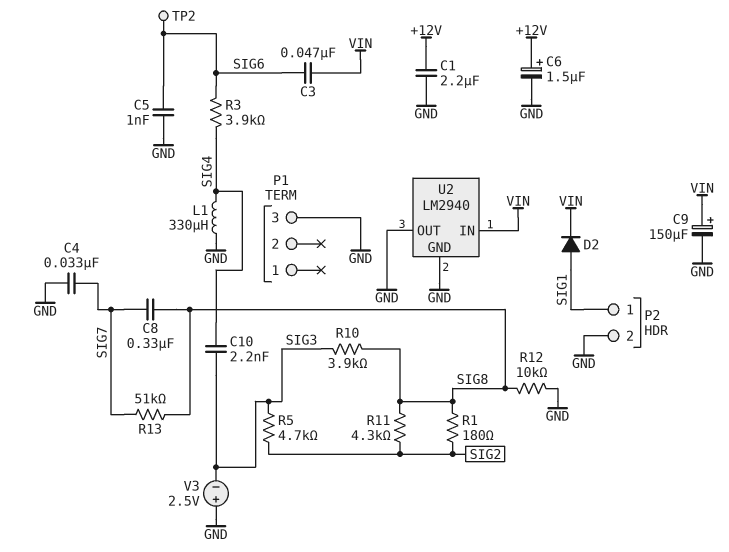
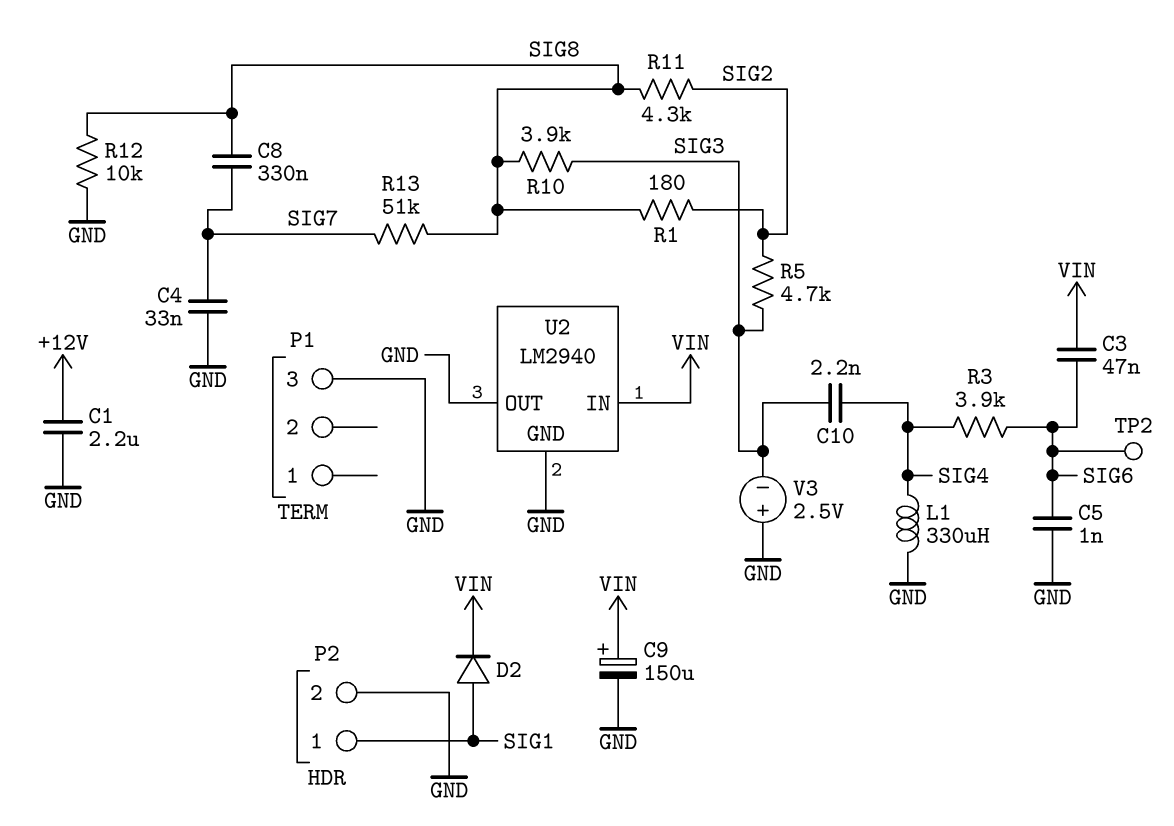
C6: 1.5uF (plus +12V, minus GND) -> none

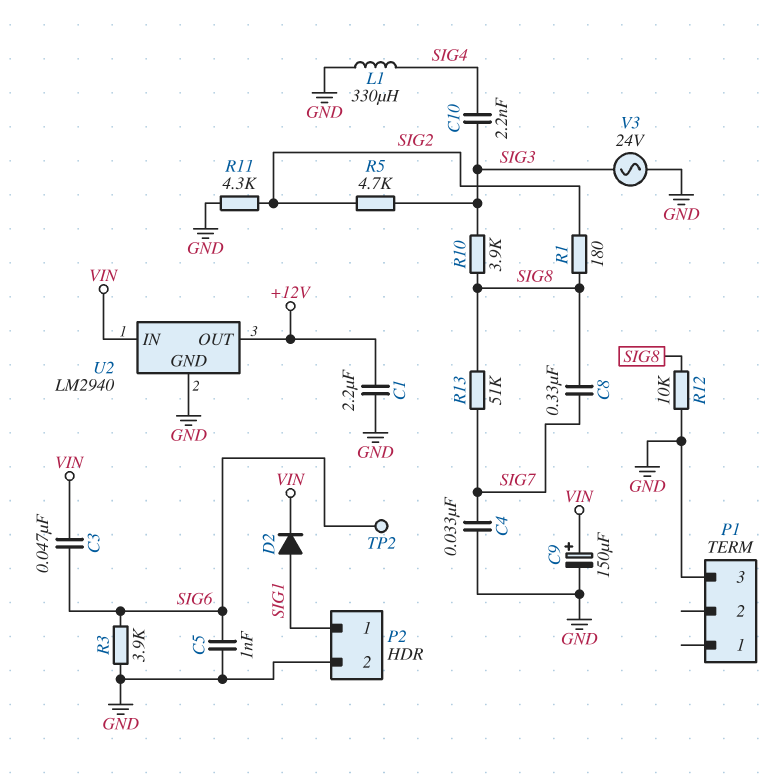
R3: 3.9k (SIG4, SIG6) -> 3.9k (GND, SIG6)
R11: 4.3k (SIG2, SIG8) -> 4.3k (GND, SIG2)
U2 pin OUT: GND -> +12V
V3: 2.5V (plus GND, minus SIG3) -> AC 24V (GND, SIG3)

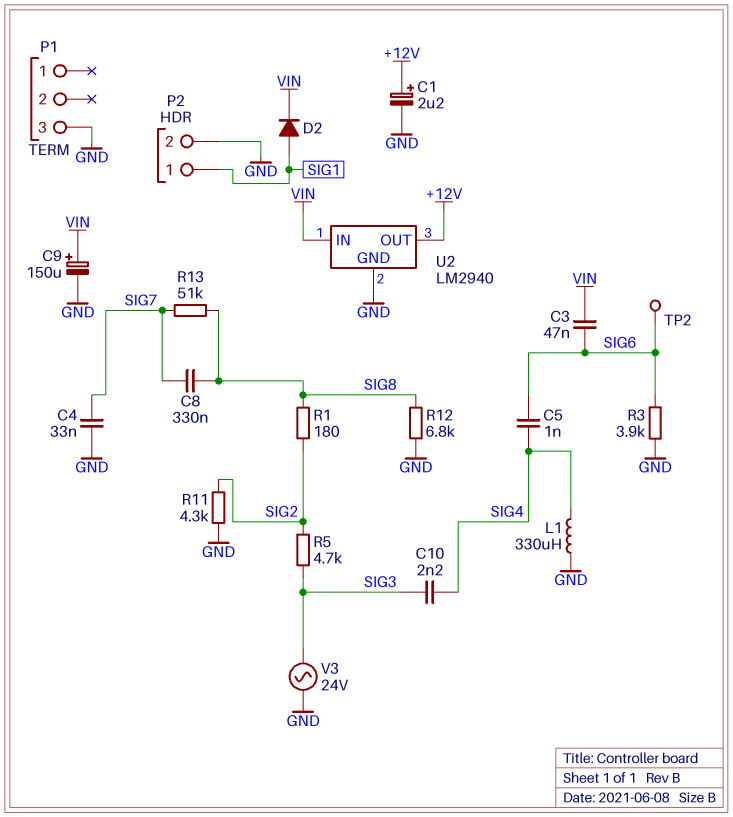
C1: 2.2uF (+12V, GND) -> 2.2uF (plus +12V, minus GND)
C5: 1nF (GND, SIG6) -> 1nF (SIG4, SIG6)
R10: 3.9k (SIG3, SIG8) -> none
R12: 10k (GND, SIG8) -> 6.8k (GND, SIG8)

